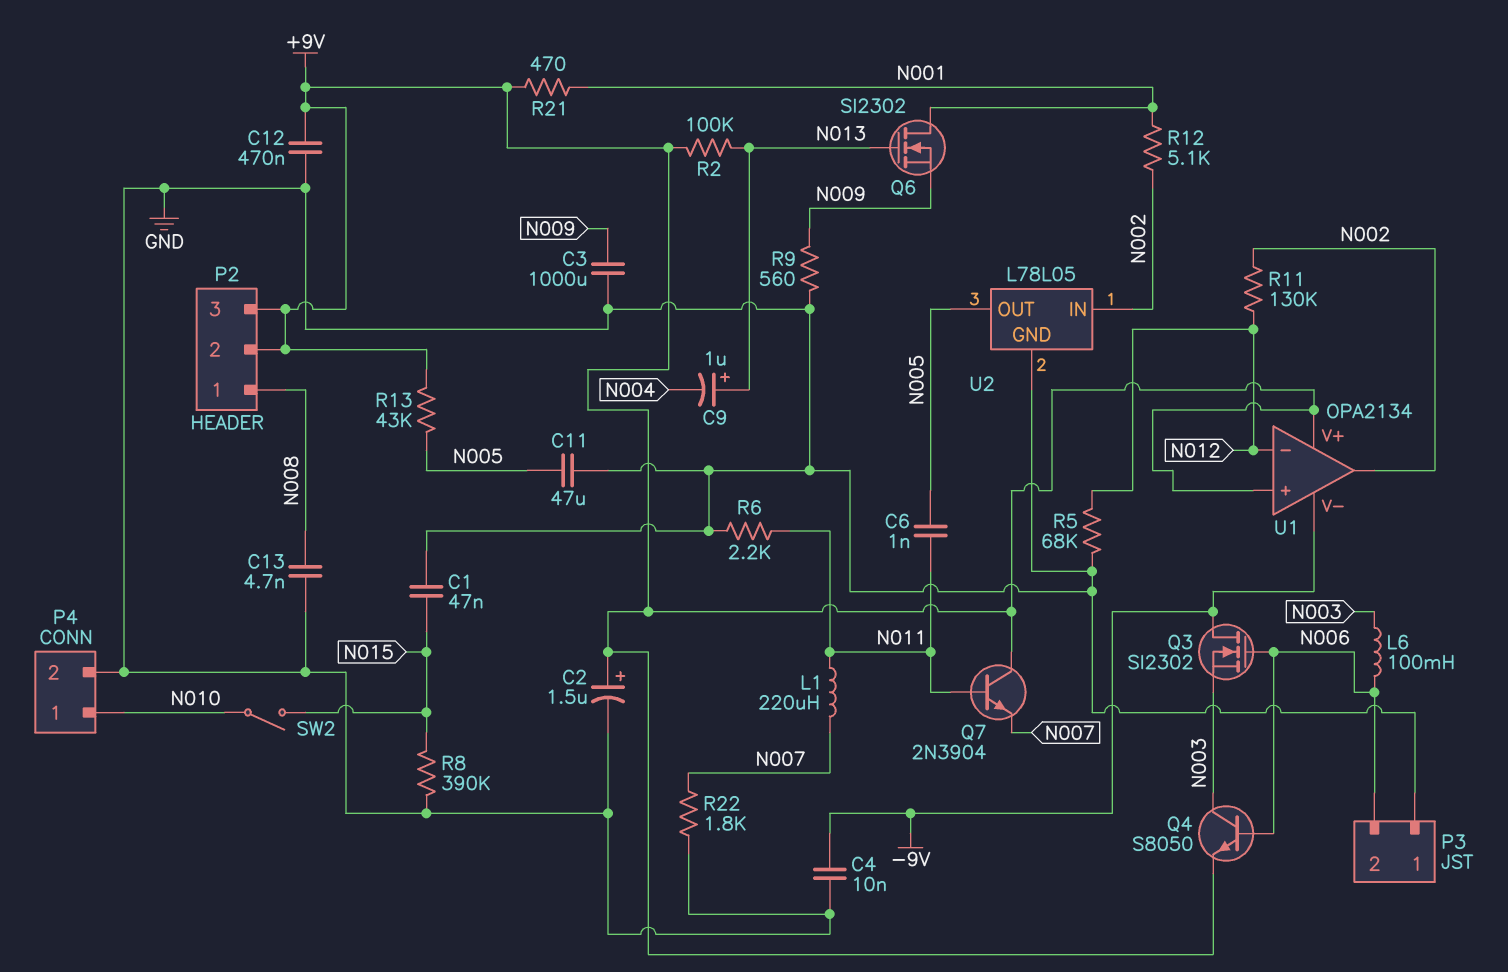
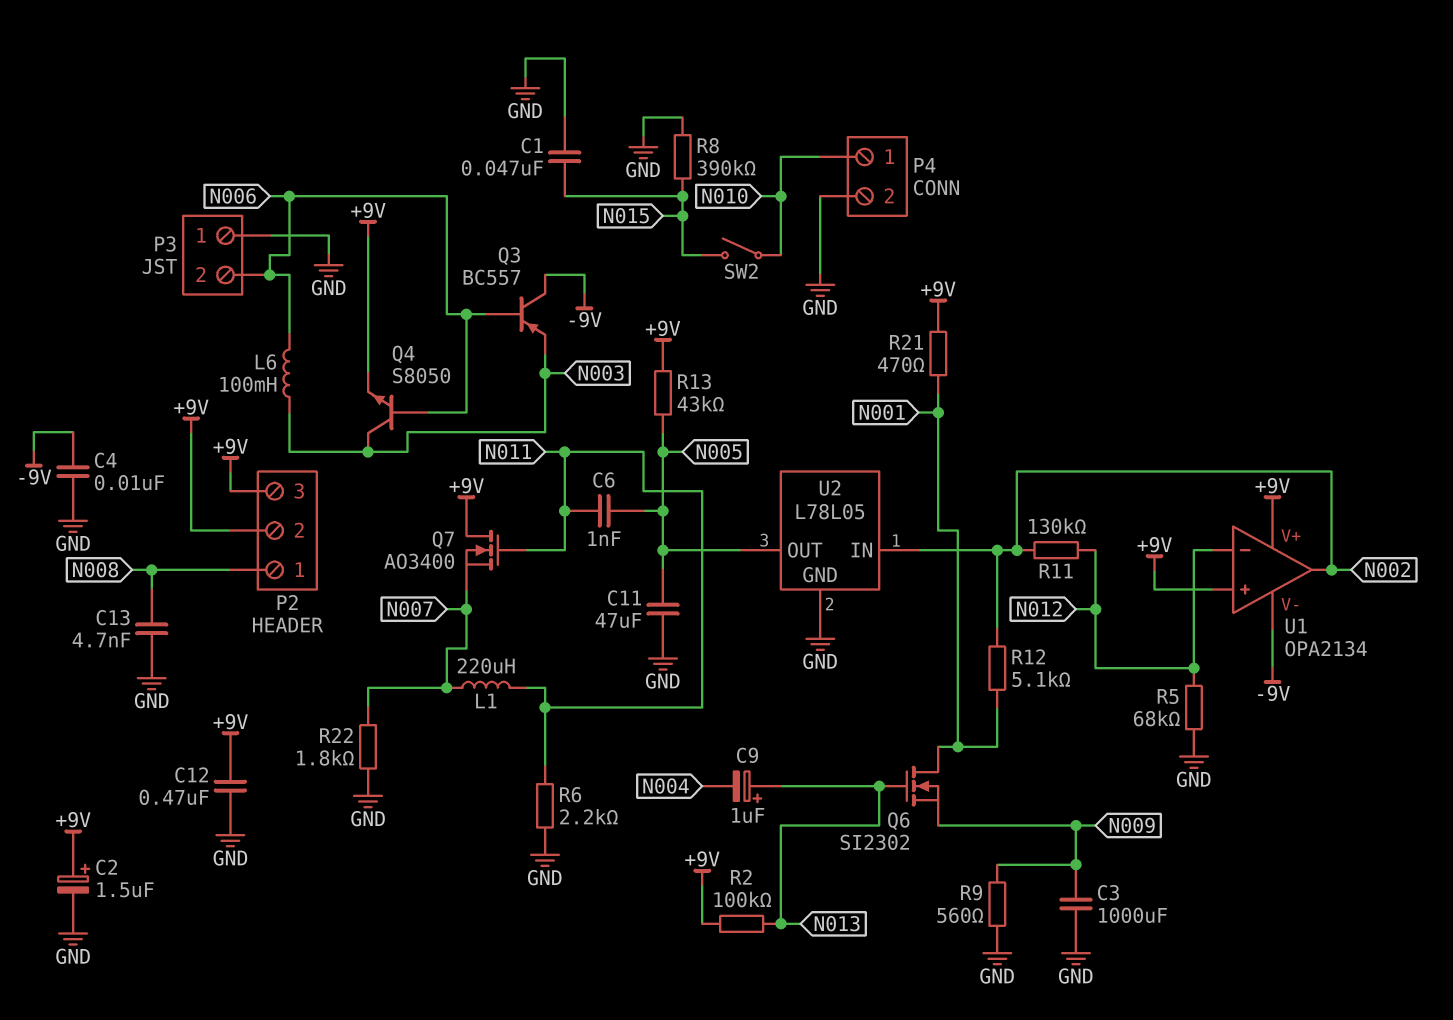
Q3: NMOS SI2302 (G N006, D -9V, S N003) -> PNP BC557 (B N006, C -9V, E N003)
Q7: NPN 2N3904 (B N011, C +9V, E N007) -> NMOS AO3400 (G N011, D +9V, S N007)

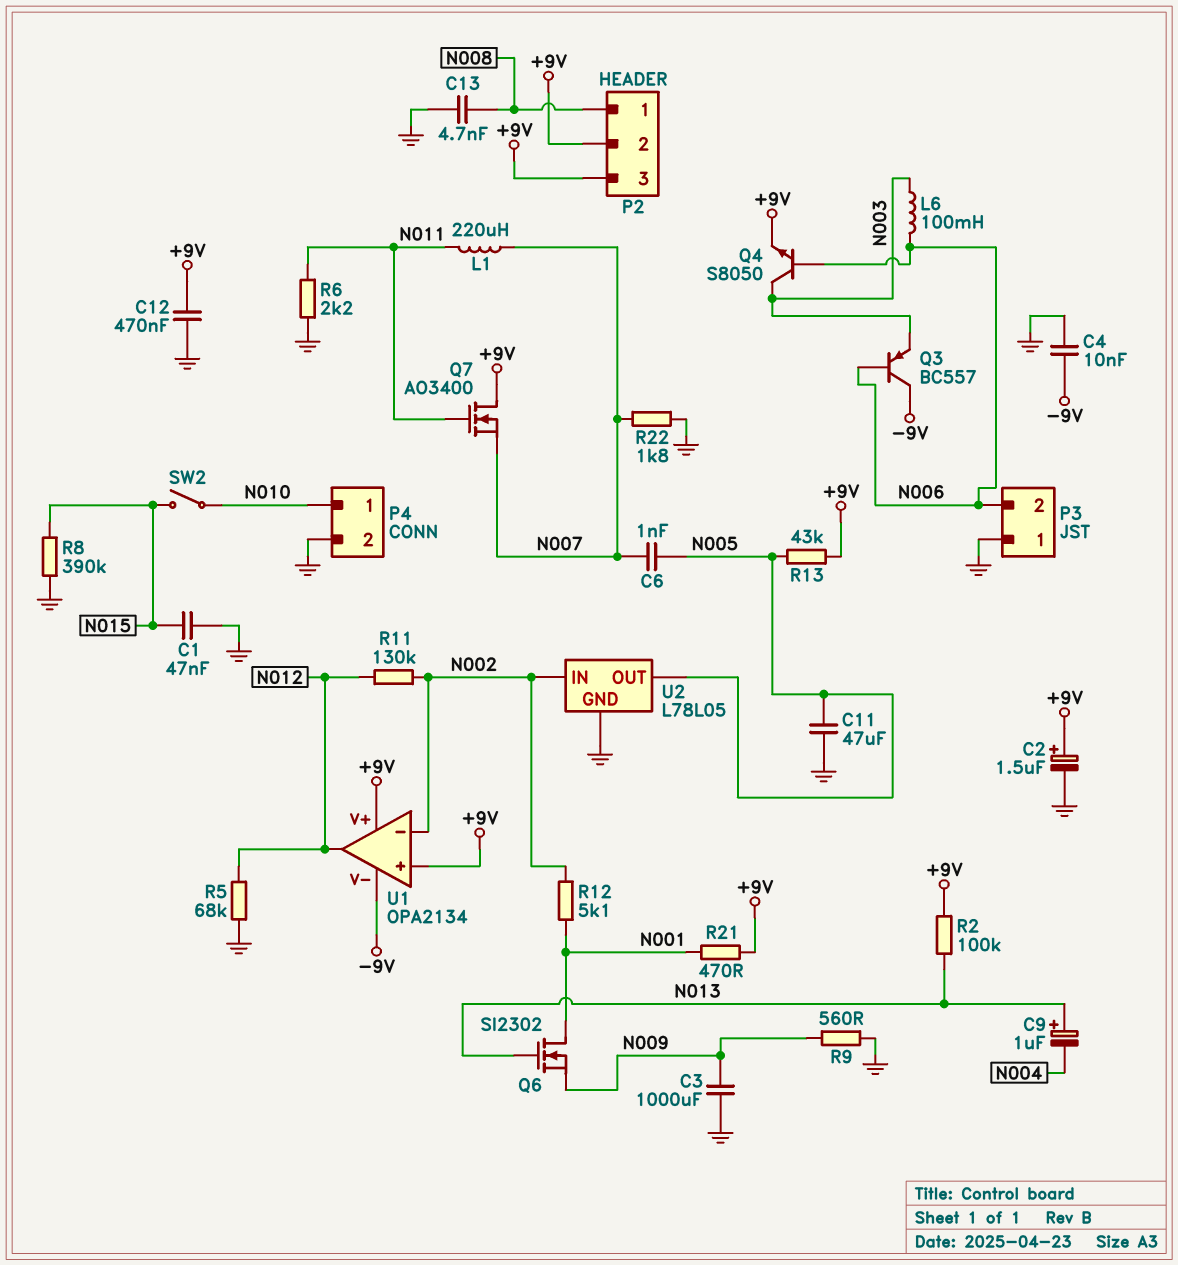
C6: 1nF (N005, N011) -> 1nF (N005, N007)
U1 pin in-: N012 -> N002
U1 pin out: N002 -> N012

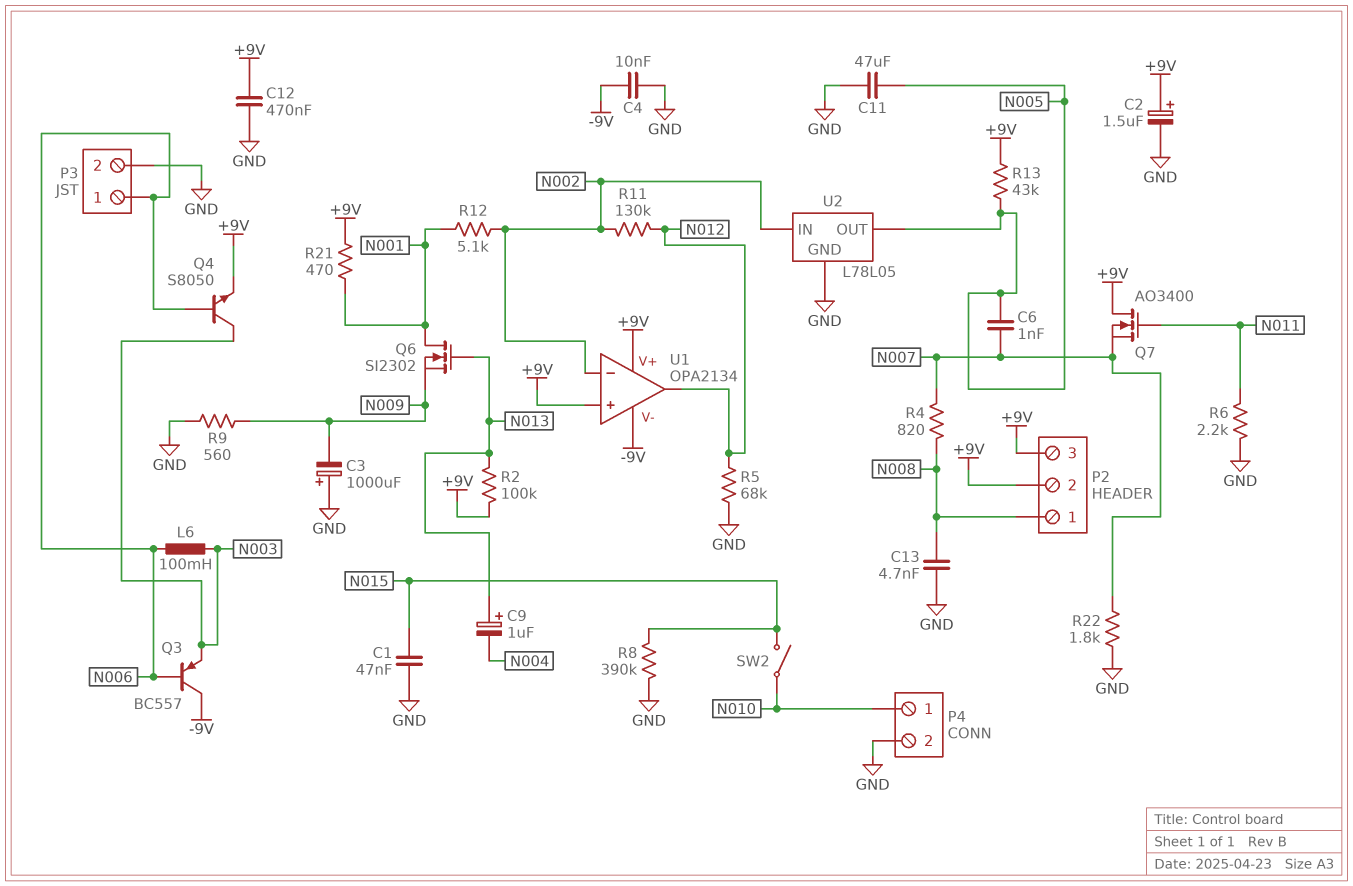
C3: 1000uF (GND, N009) -> 1000uF (plus GND, minus N009)
L1: 220uH (N007, N011) -> none
P3 pin 1: GND -> N006
P3 pin 2: N006 -> GND
R4: none -> 820 (N007, N008)

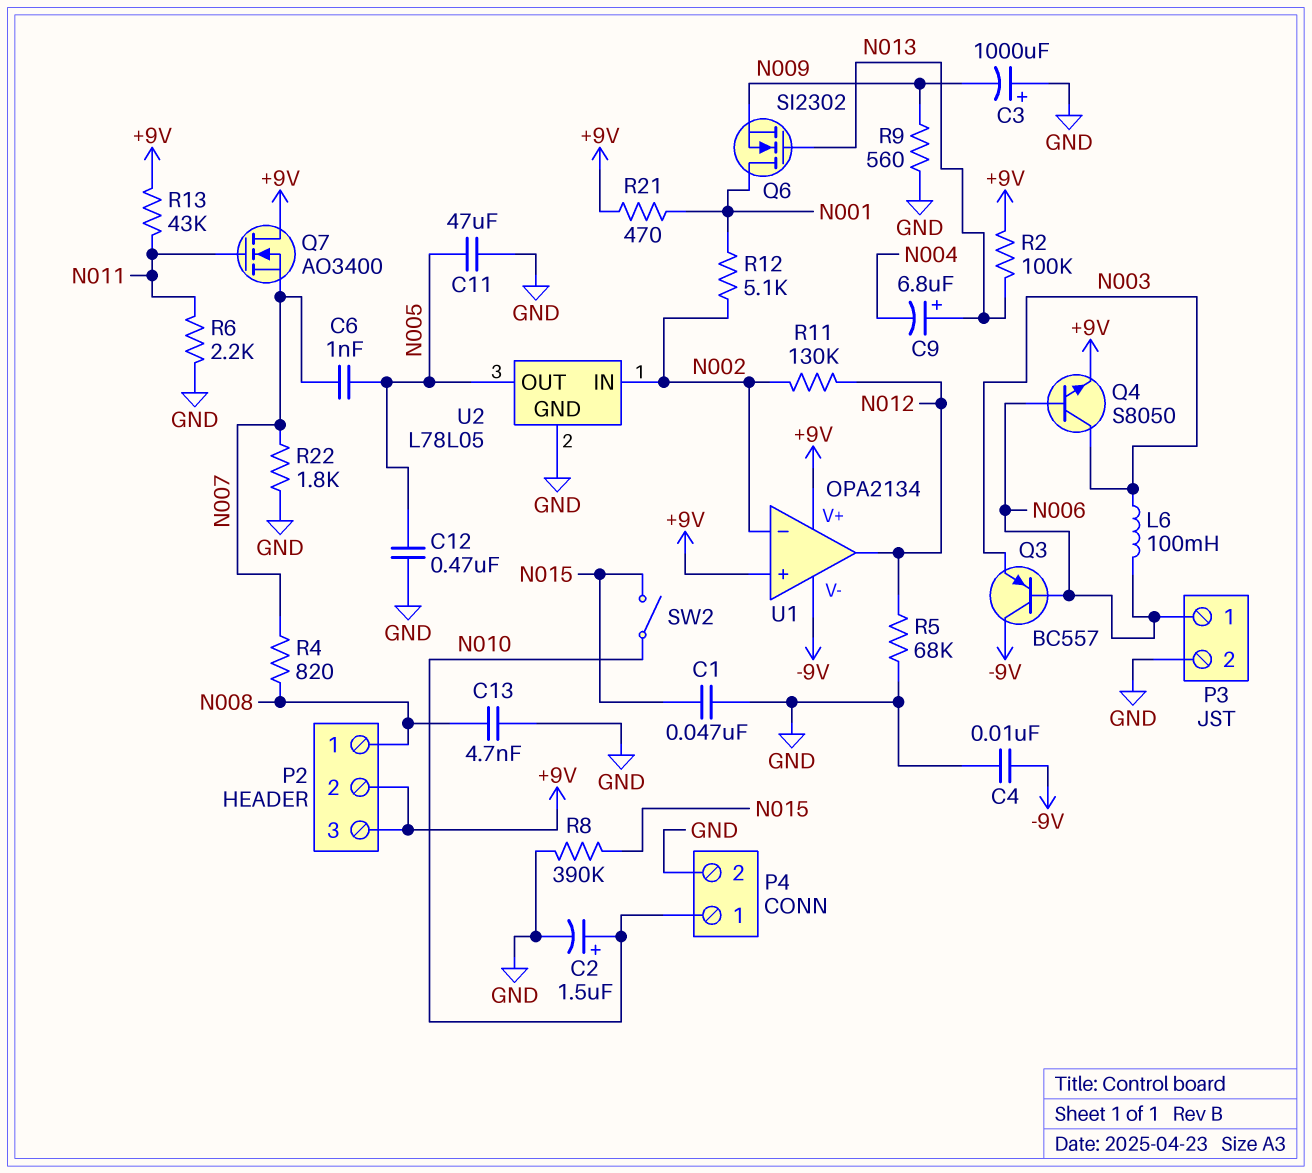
C2: 1.5uF (plus +9V, minus GND) -> 1.5uF (plus N010, minus GND)
C9: 1uF (plus N013, minus N004) -> 6.8uF (plus N013, minus N004)
C12: 470nF (+9V, GND) -> 470nF (GND, N005)
R13: 43k (+9V, N005) -> 43k (+9V, N011)

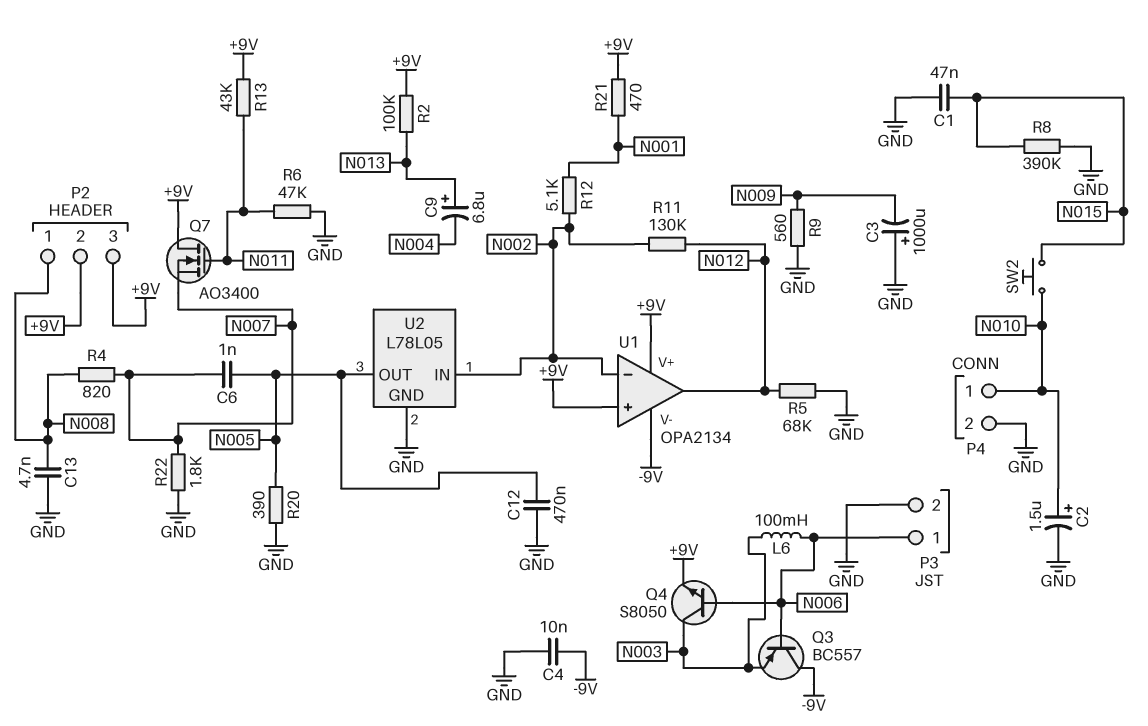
C11: 47uF (GND, N005) -> none
Q6: NMOS SI2302 (G N013, D N001, S N009) -> none
R6: 2.2k (GND, N011) -> 47k (GND, N011)
R20: none -> 390 (GND, N005)
SW2: switch (N010, N015) -> button (N010, N015)

